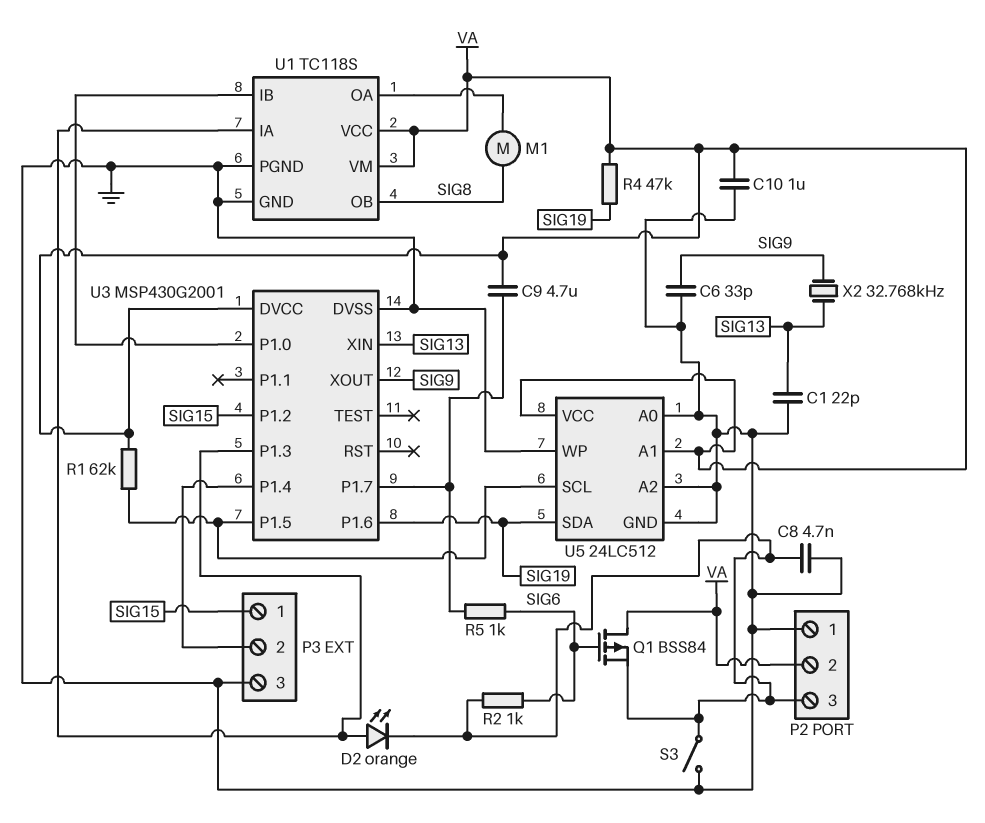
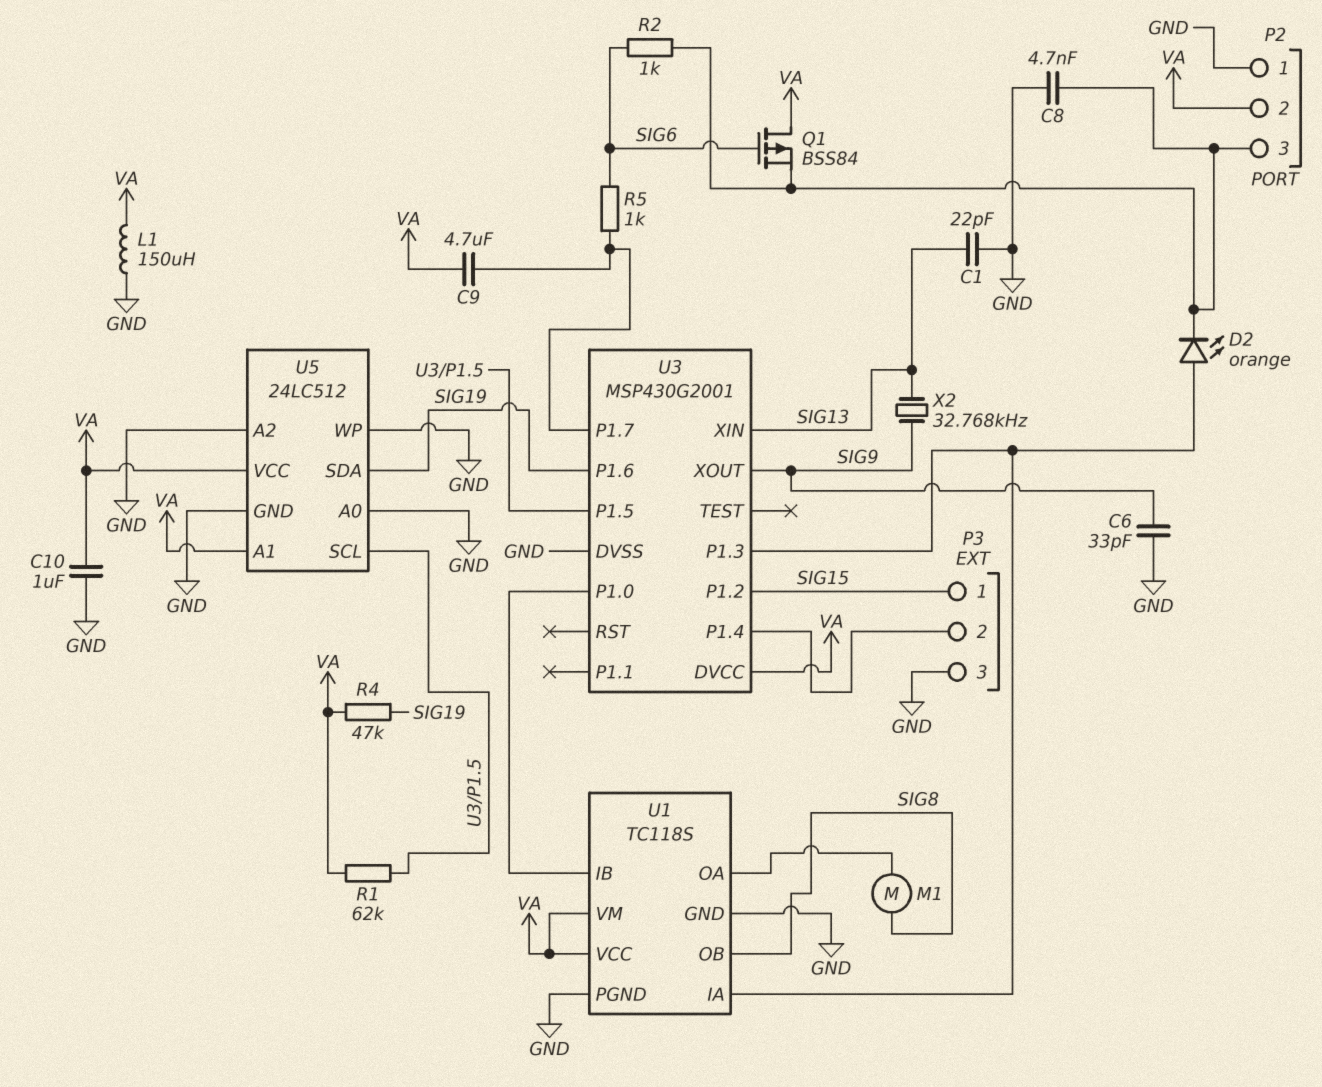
L1: none -> 150uH (GND, VA)
S3: switch (GND, P2/3) -> none

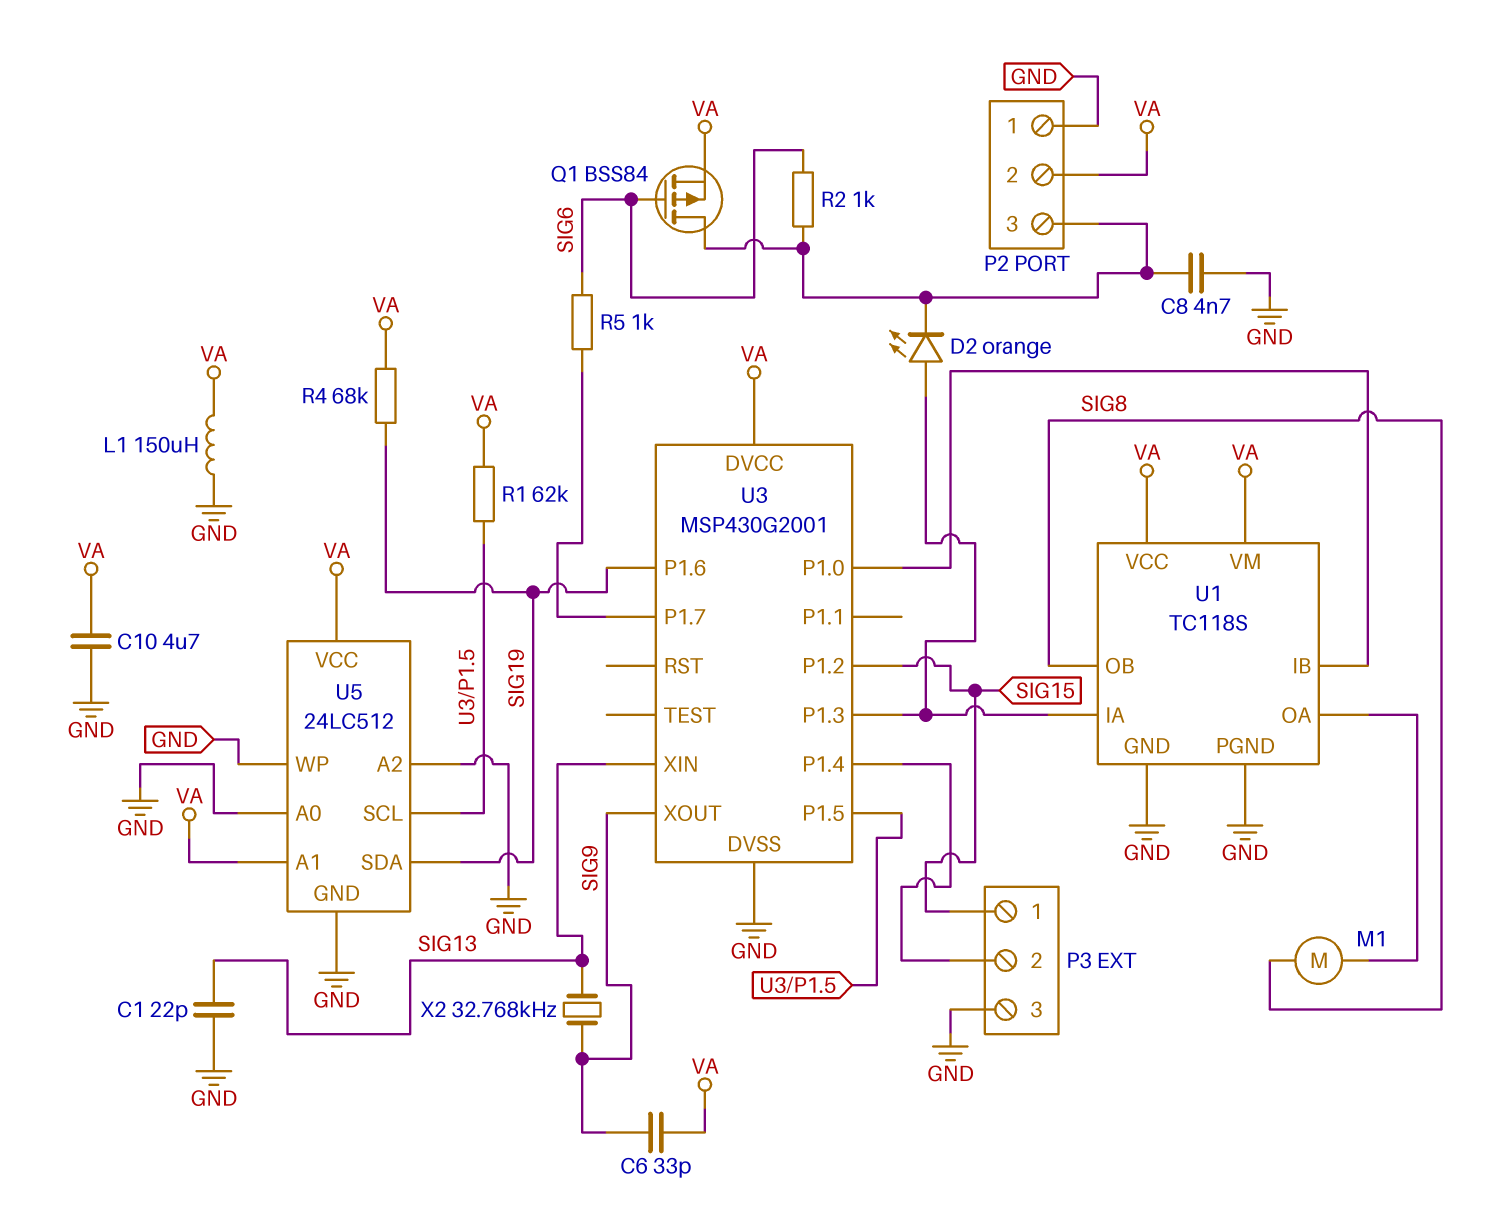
C6: 33pF (GND, SIG9) -> 33pF (SIG9, VA)
C9: 4.7uF (U3/P1.7, VA) -> none
C10: 1uF (GND, VA) -> 4.7uF (GND, VA)
Q1: PMOS BSS84 (G SIG6, D VA, S P2/3) -> PMOS BSS84 (G SIG6, D P2/3, S VA)
R4: 47k (SIG19, VA) -> 68k (SIG19, VA)

